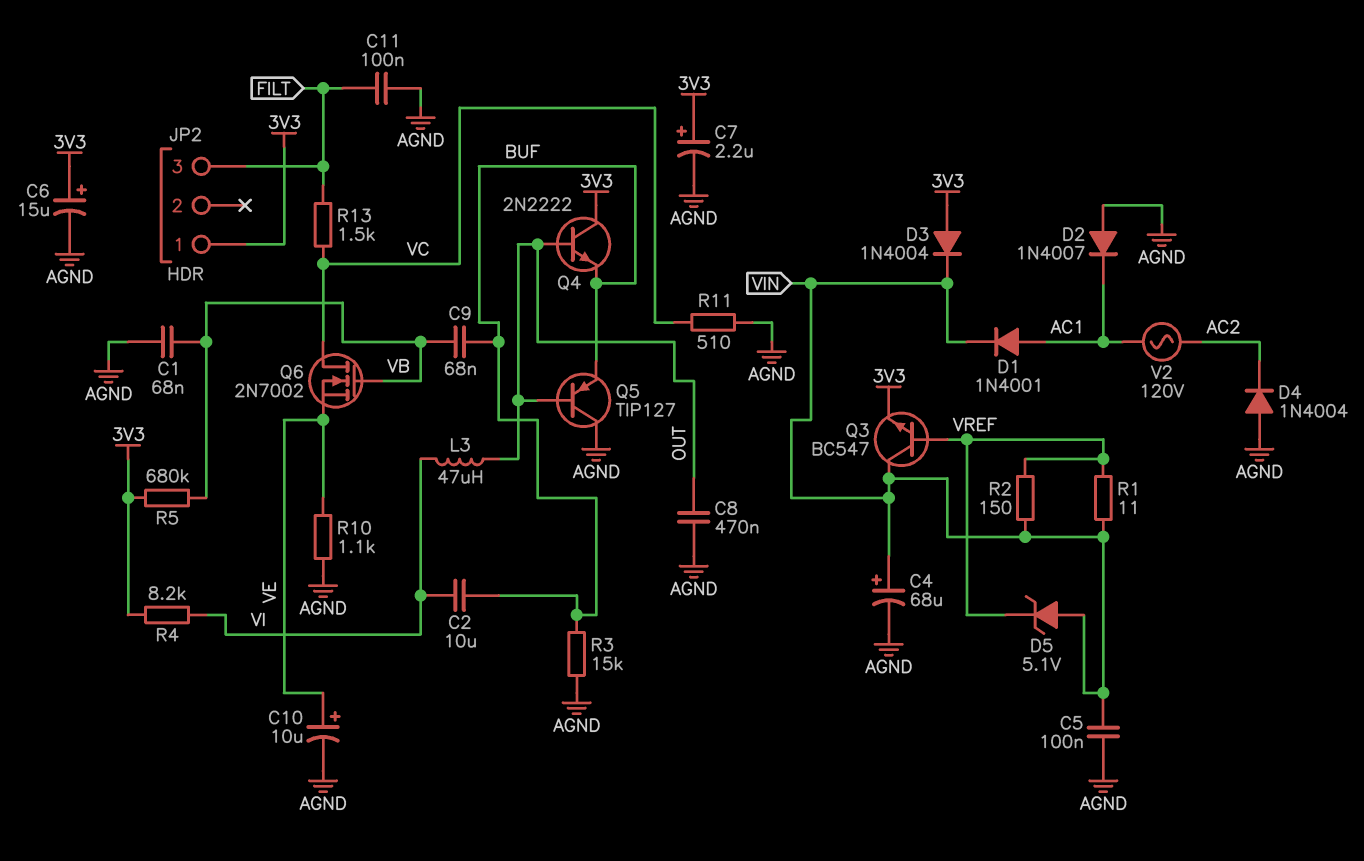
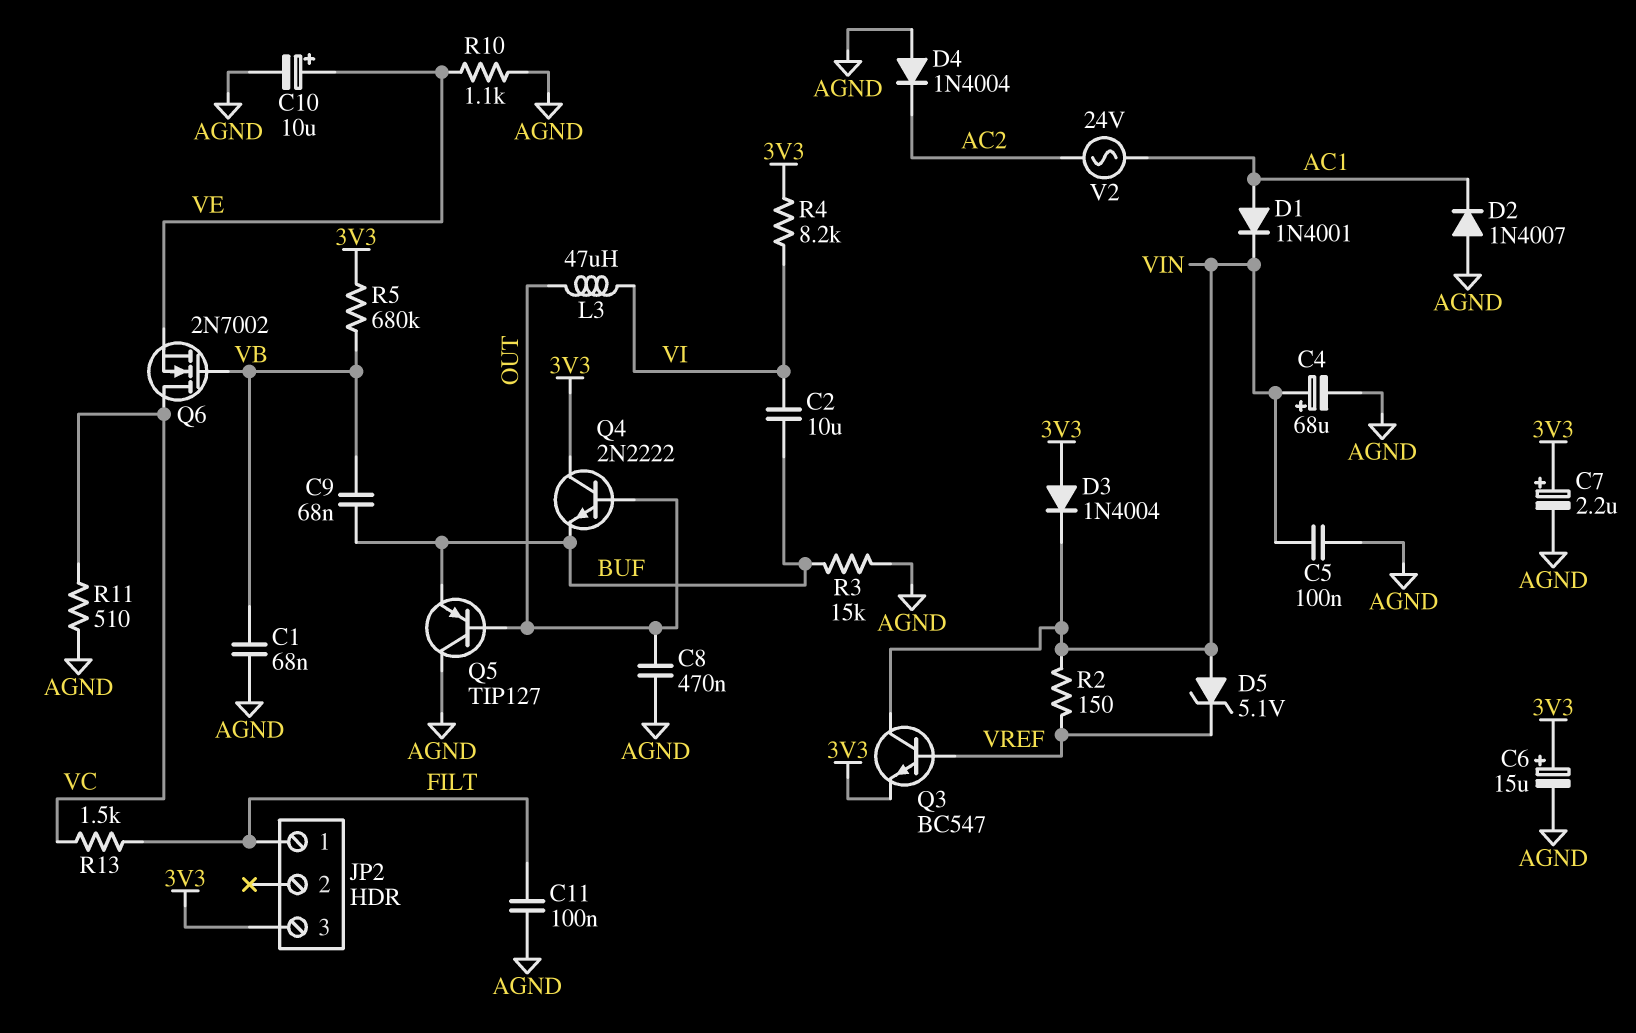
JP2 pin 1: 3V3 -> FILT
JP2 pin 3: FILT -> 3V3
R1: 11 (VIN, VREF) -> none
V2: AC 120V (AC1, AC2) -> AC 24V (AC1, AC2)

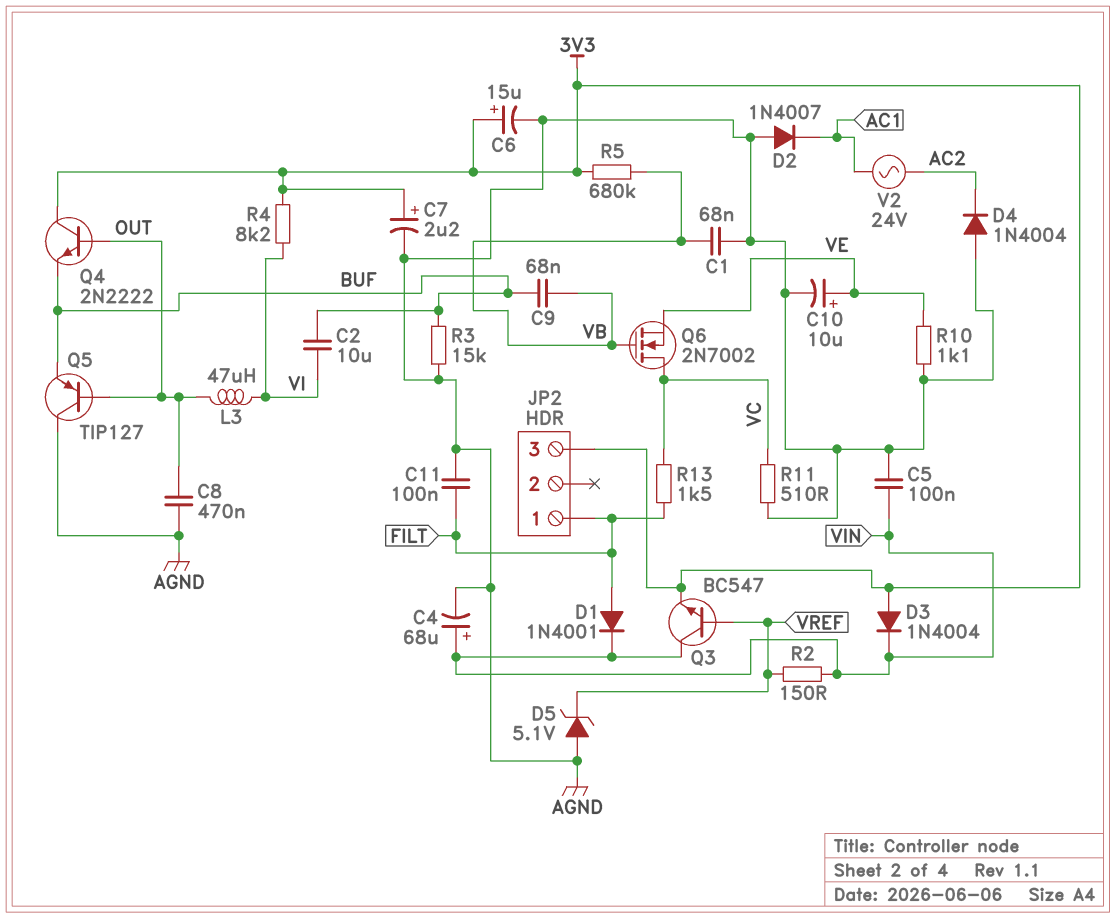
D1: diode 1N4001 (A AC1, K VIN) -> diode 1N4001 (A FILT, K VIN)
D5: zener 5.1V (A VIN, K VREF) -> zener 5.1V (A AGND, K VREF)

